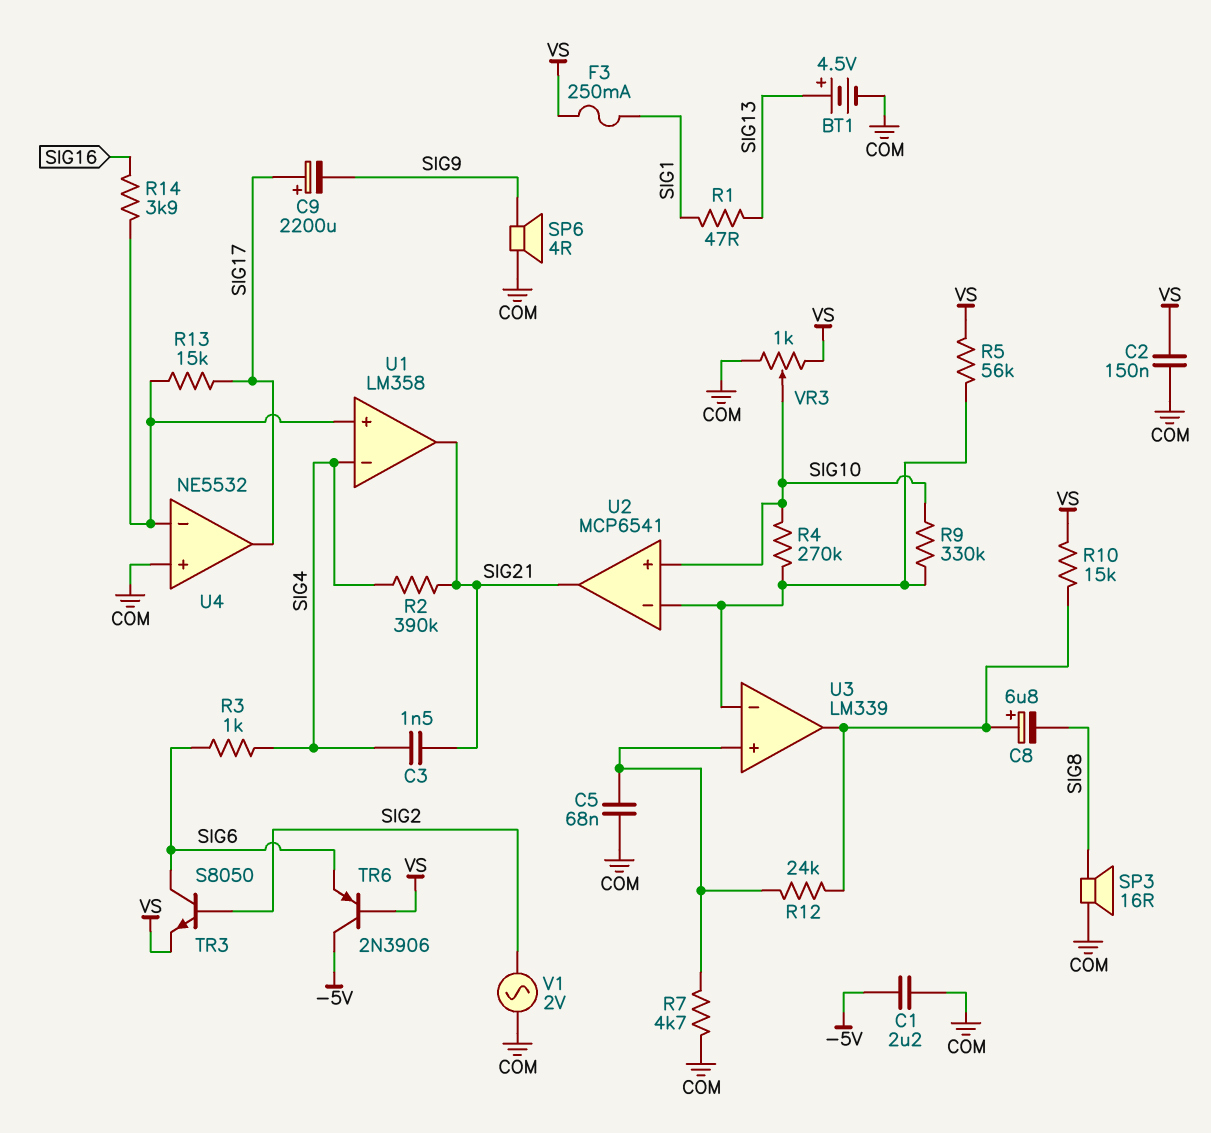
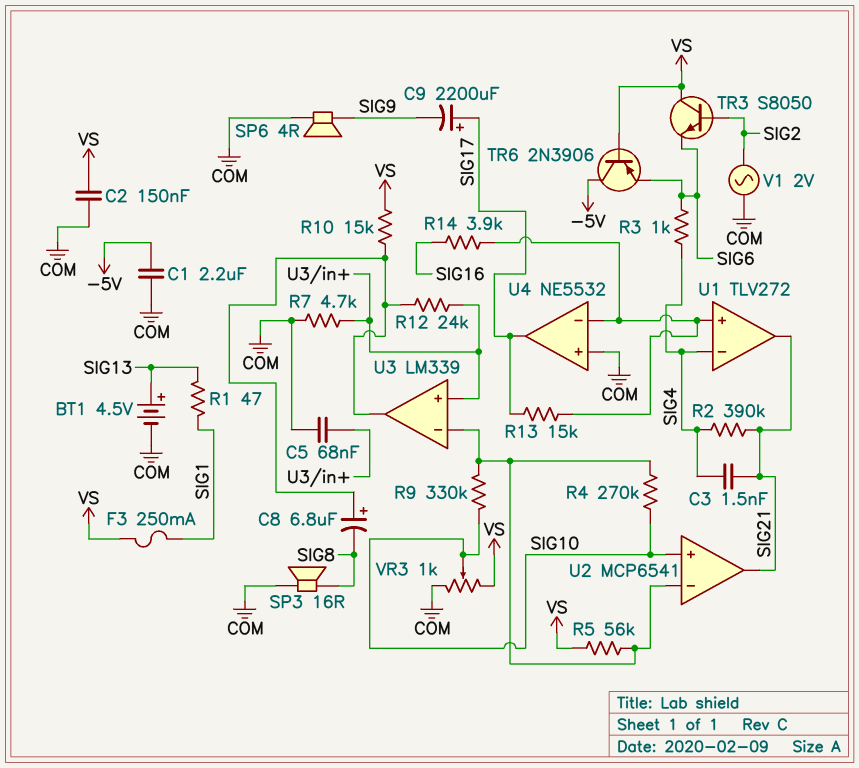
TR3: NPN S8050 (B SIG2, C SIG6, E VS) -> NPN S8050 (B SIG2, C VS, E SIG6)
U1: LM358 -> TLV272

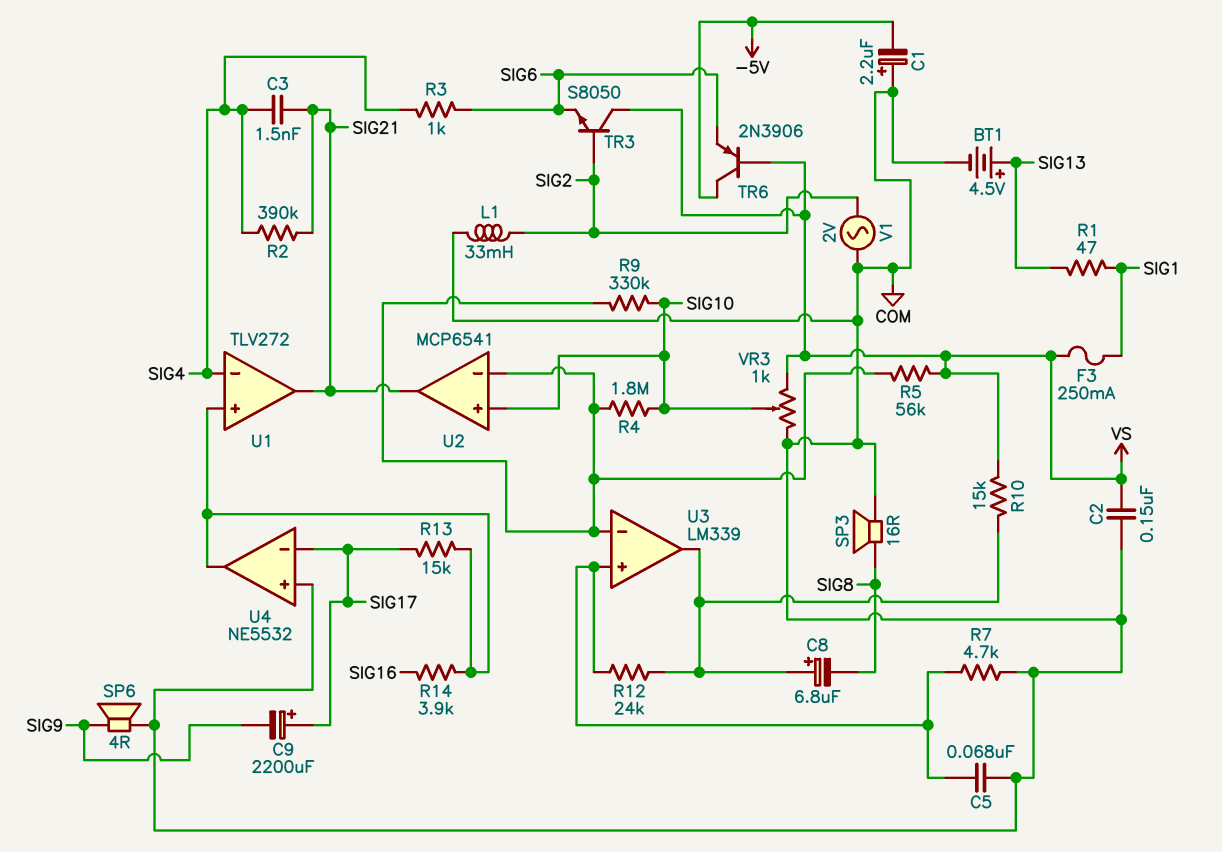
C1: 2.2uF (-5V, COM) -> 2.2uF (plus COM, minus -5V)
L1: none -> 33mH (COM, SIG2)
R4: 270k (SIG10, U2/in-) -> 1.8M (SIG10, U2/in-)
U4 pin in-: U1/in+ -> SIG17
U4 pin out: SIG17 -> U1/in+

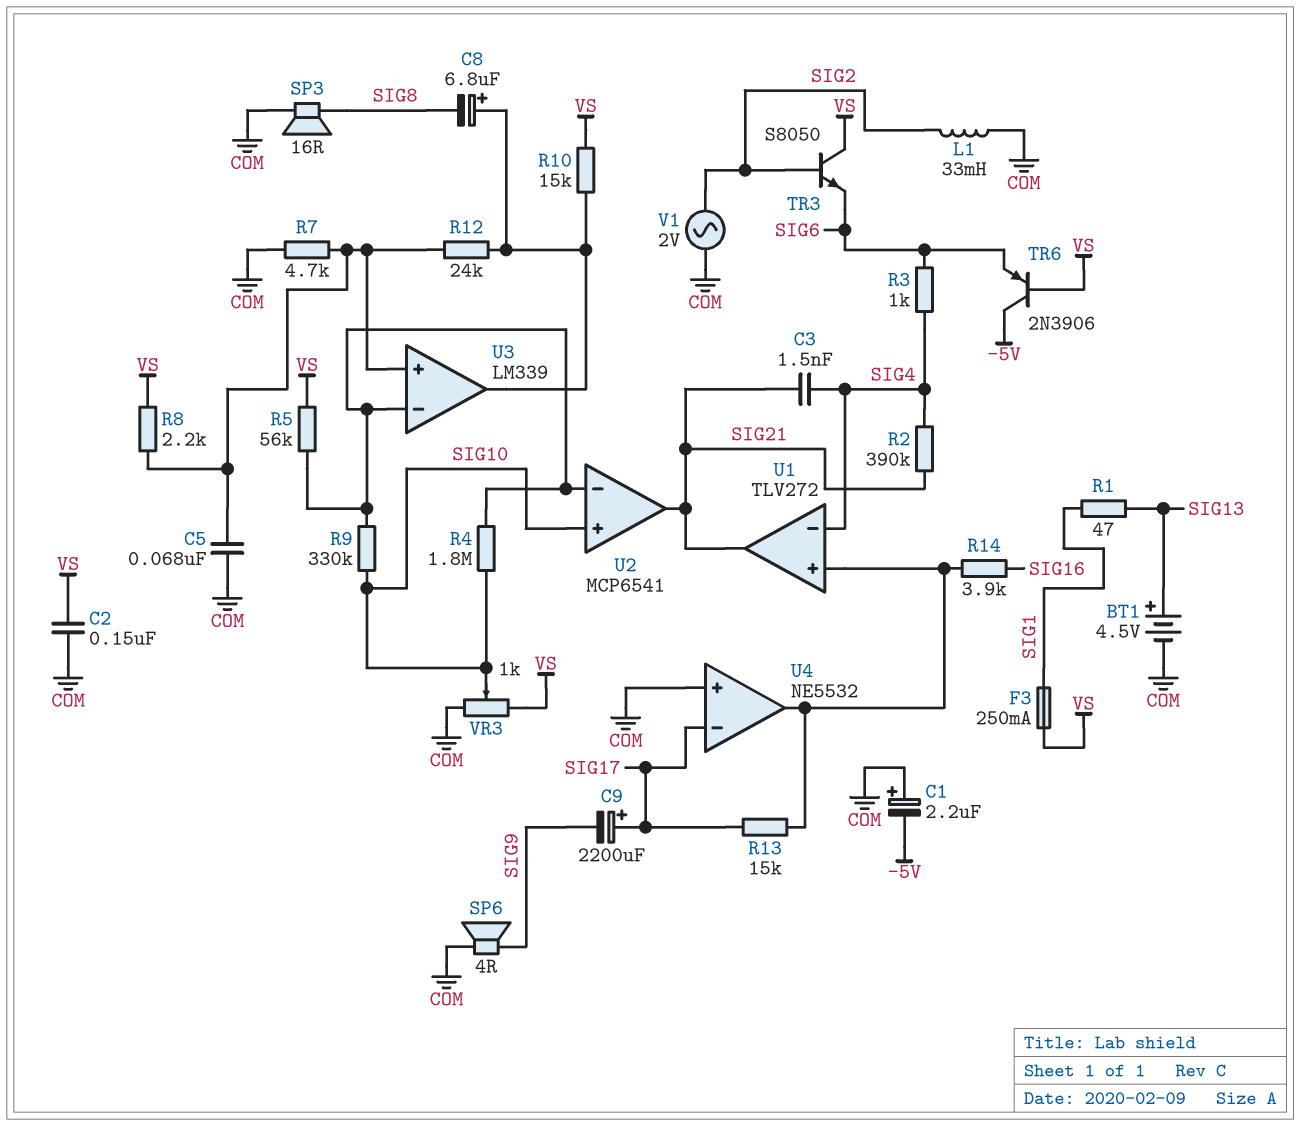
R8: none -> 2.2k (U3/in+, VS)

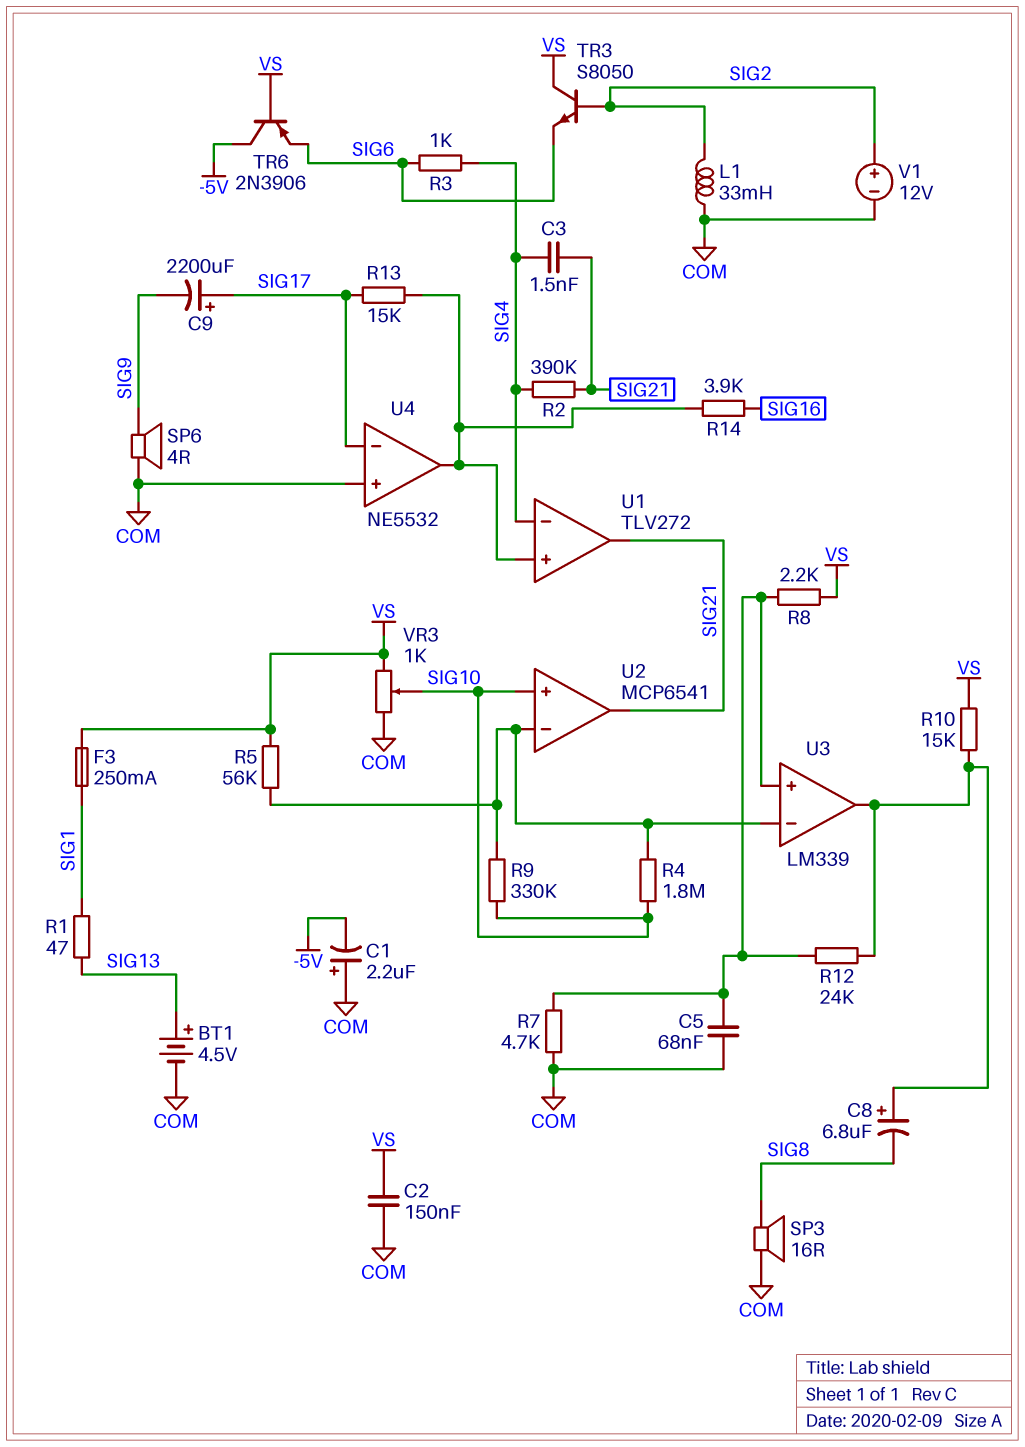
V1: AC 2V (COM, SIG2) -> 12V (plus SIG2, minus COM)

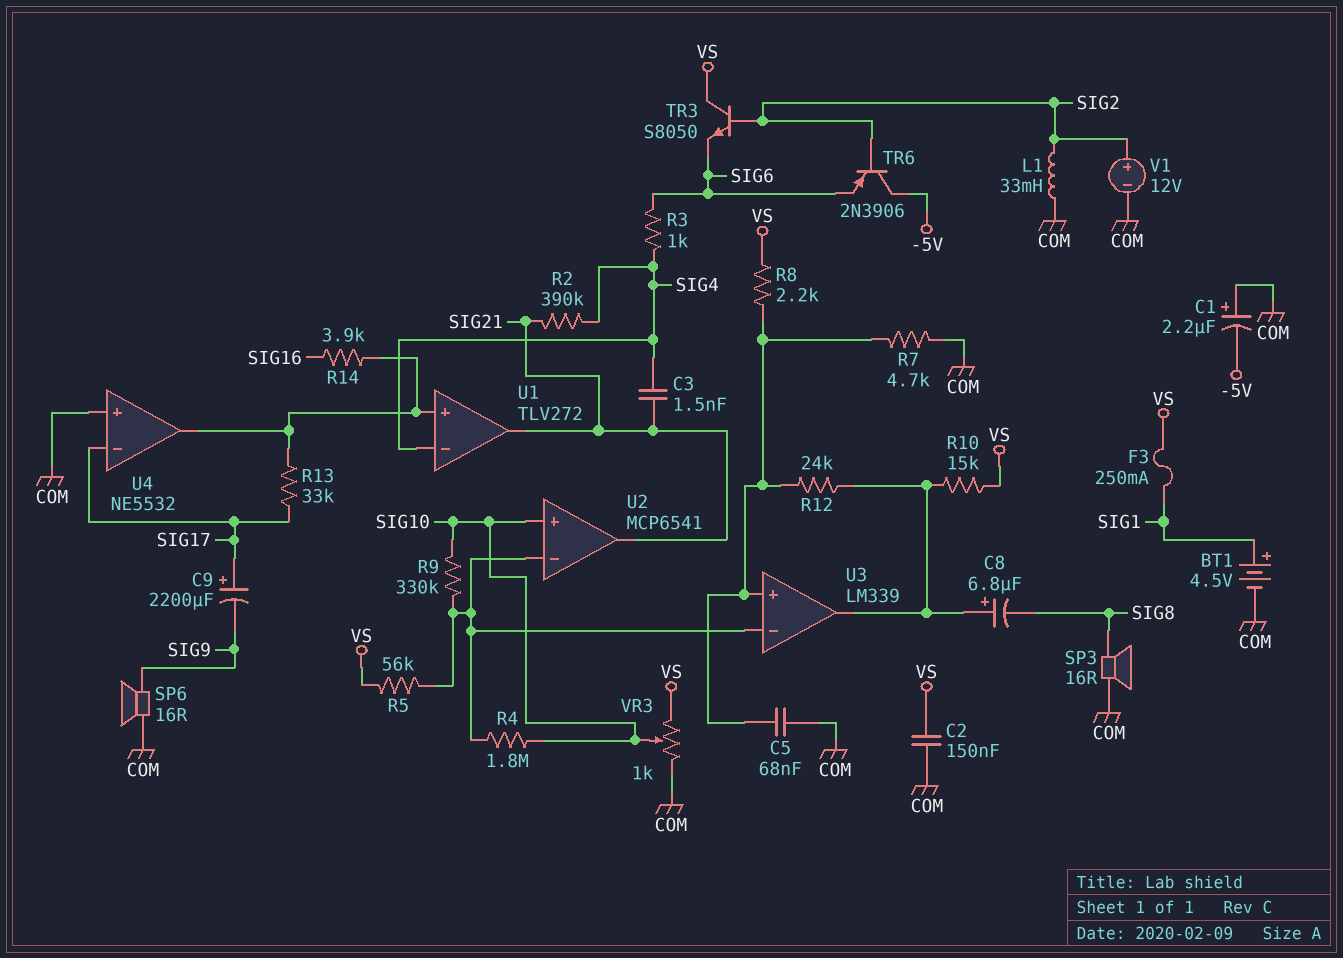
BT1: 4.5V (plus SIG13, minus COM) -> 4.5V (plus SIG1, minus COM)
R1: 47 (SIG1, SIG13) -> none
R13: 15k (SIG17, U1/in+) -> 33k (SIG17, U1/in+)
SP6: speaker 4R (COM, SIG9) -> speaker 16R (COM, SIG9)
TR6: PNP 2N3906 (B VS, C -5V, E SIG6) -> PNP 2N3906 (B SIG2, C -5V, E SIG6)

